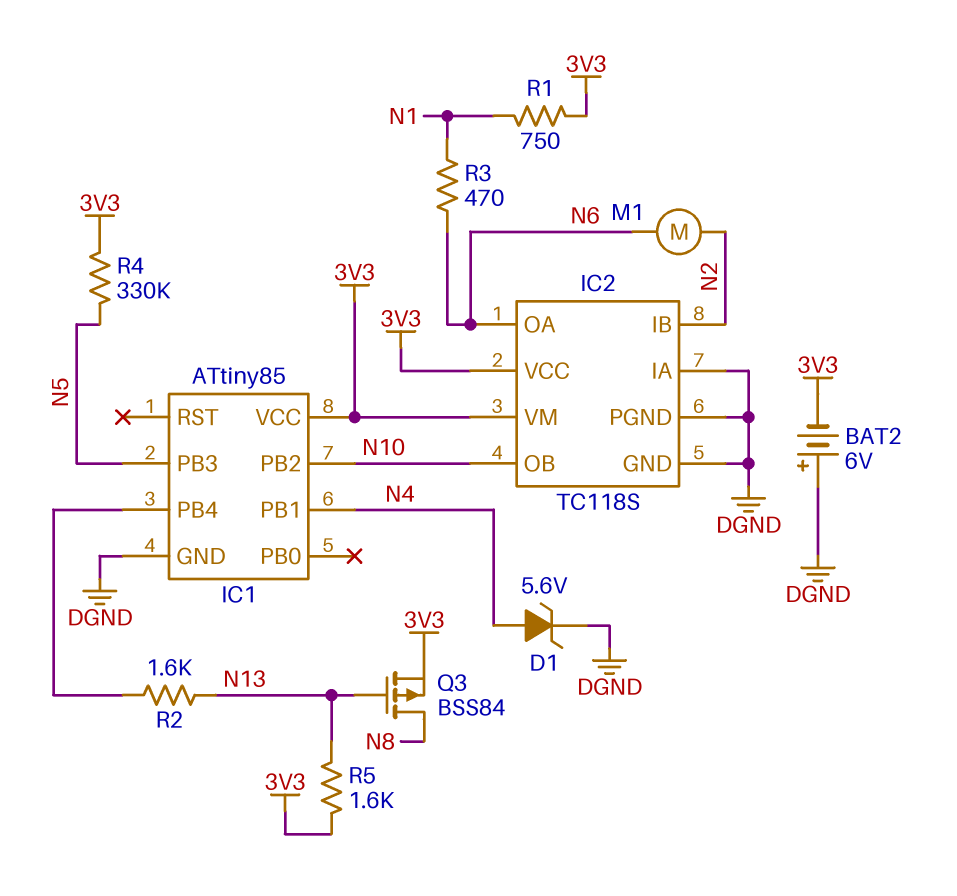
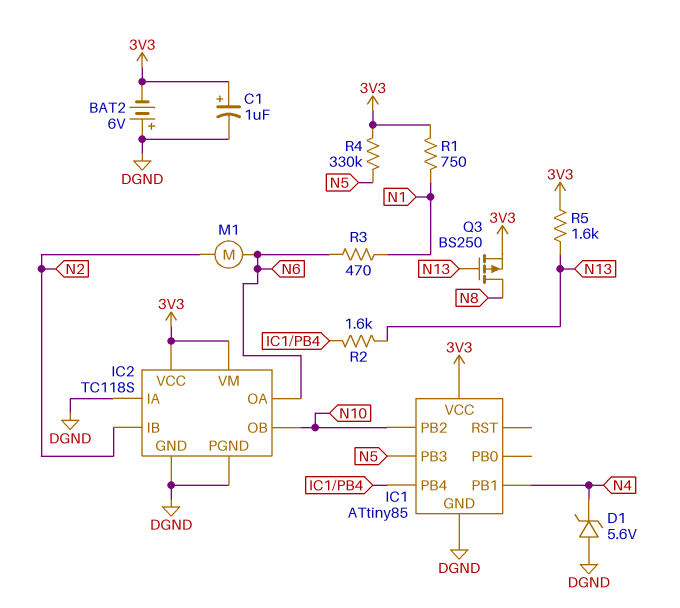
C1: none -> 1uF (plus 3V3, minus DGND)
D1: zener 5.6V (A N4, K DGND) -> zener 5.6V (A DGND, K N4)
Q3: PMOS BSS84 (G N13, D N8, S 3V3) -> PMOS BS250 (G N13, D N8, S 3V3)

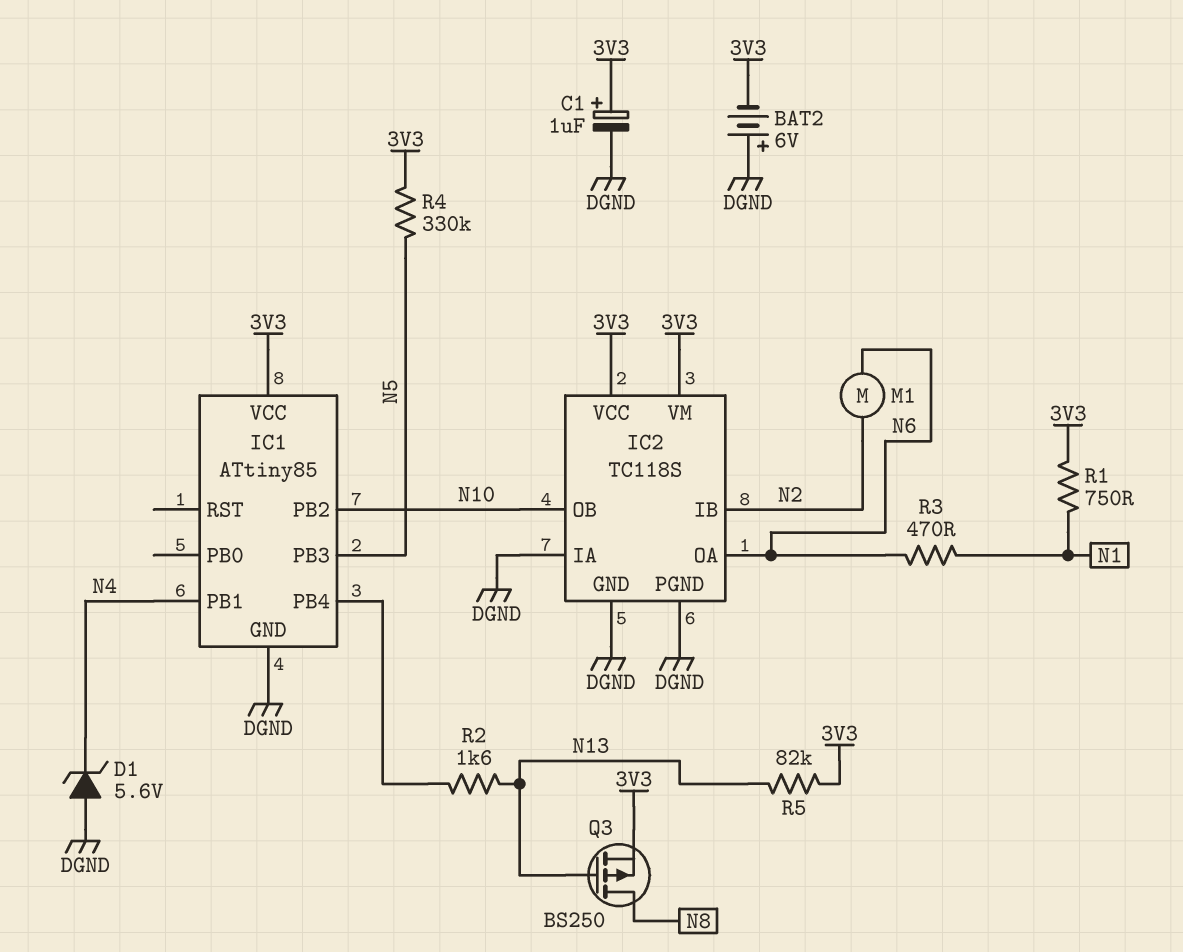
R5: 1.6k (3V3, N13) -> 82k (3V3, N13)

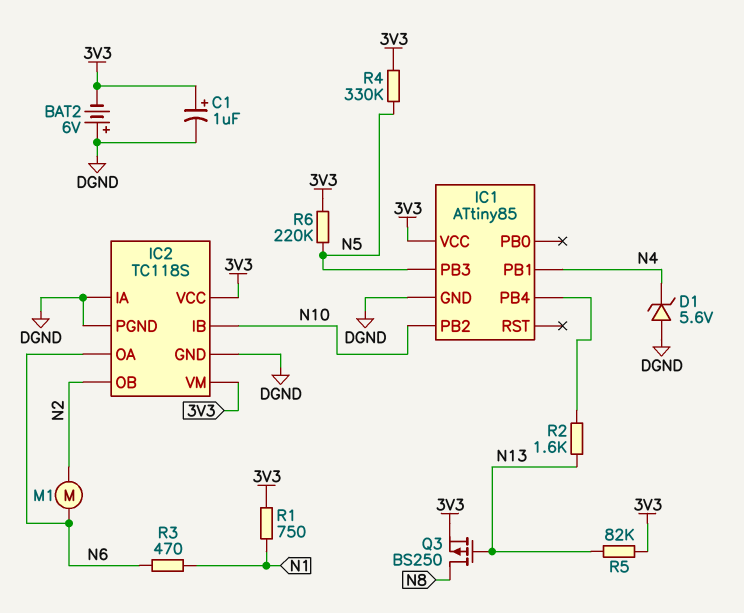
IC2 pin IB: N2 -> N10
IC2 pin OB: N10 -> N2
R6: none -> 220k (3V3, N5)

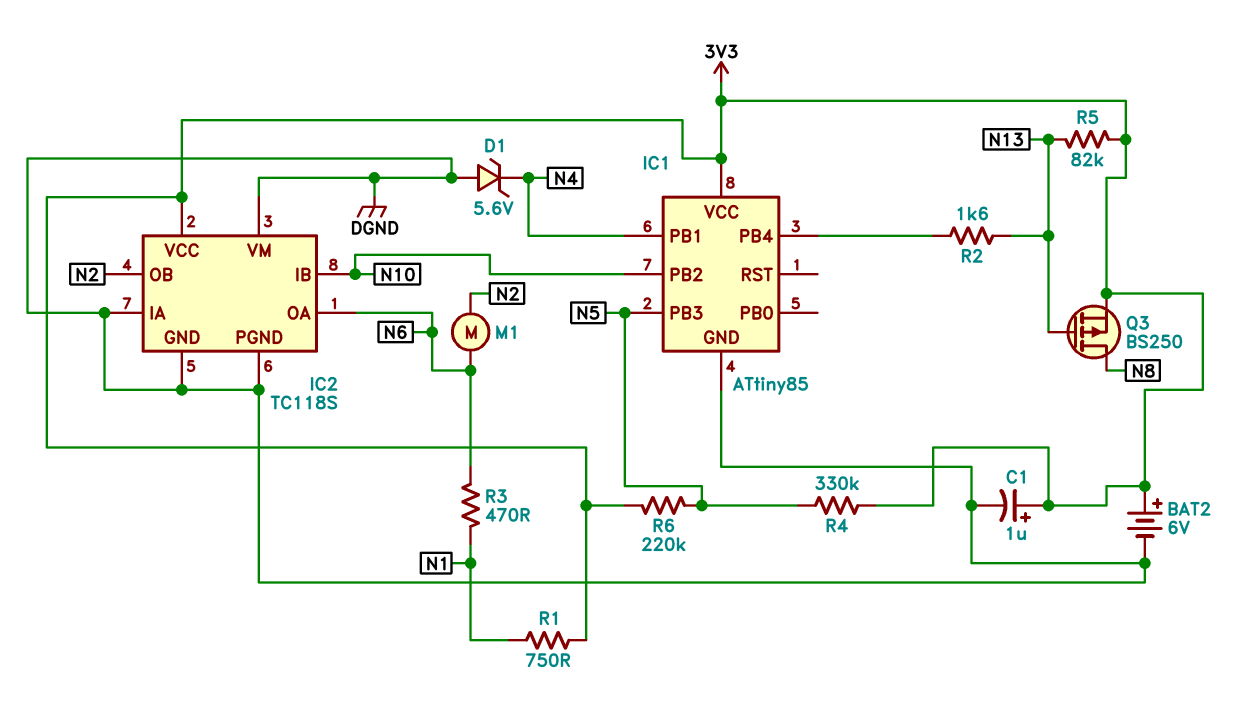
BAT2: 6V (plus DGND, minus 3V3) -> 6V (plus 3V3, minus DGND)
IC2 pin VM: 3V3 -> DGND

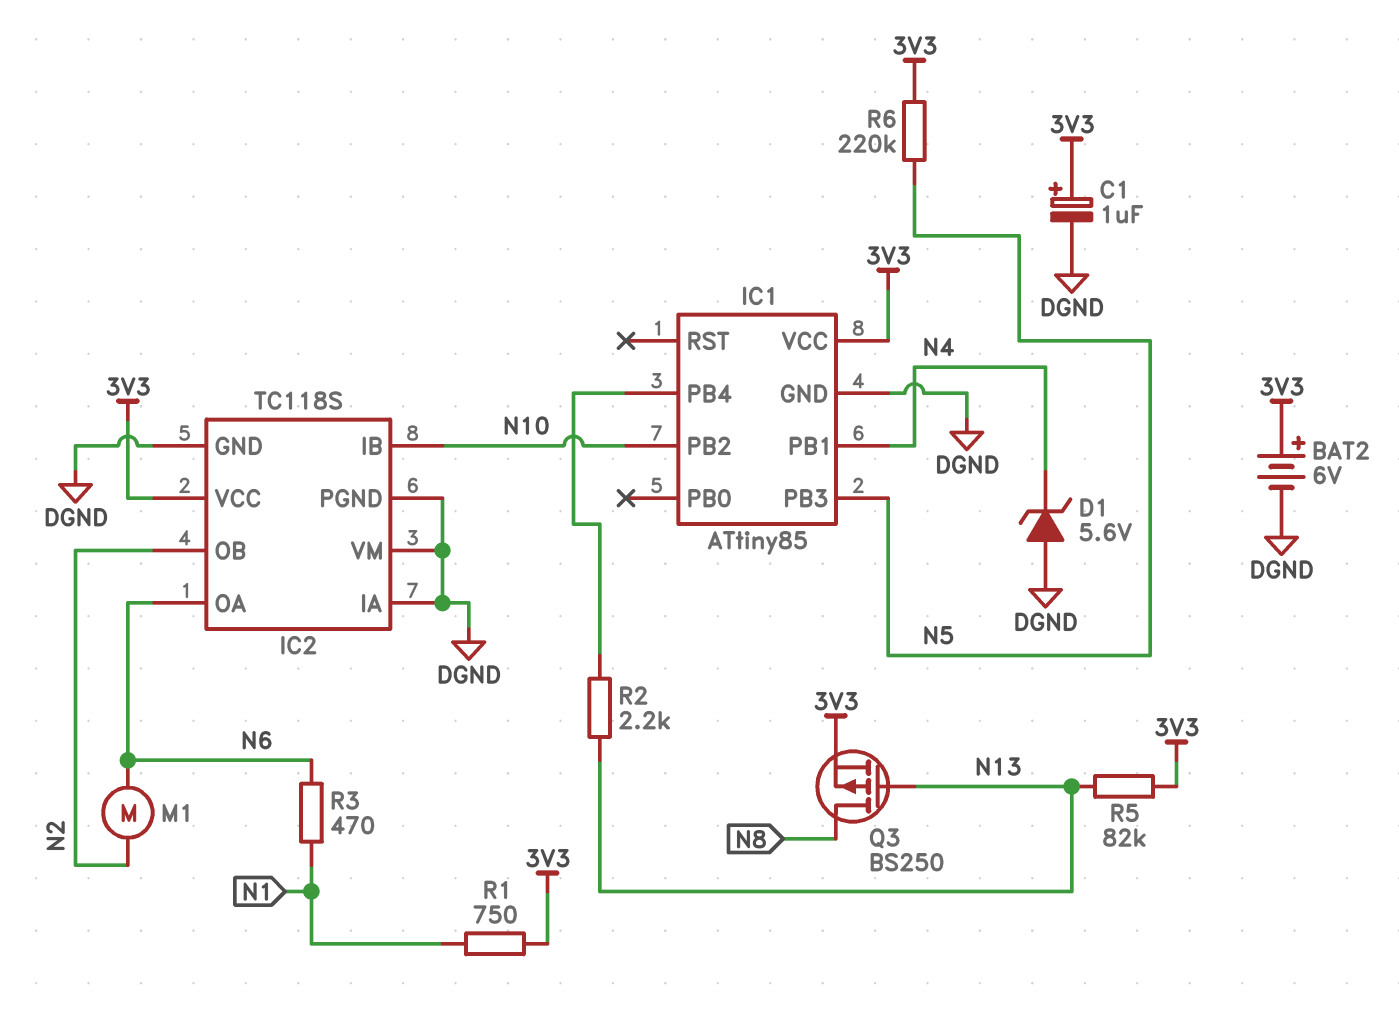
R2: 1.6k (IC1/PB4, N13) -> 2.2k (IC1/PB4, N13)
R4: 330k (3V3, N5) -> none

